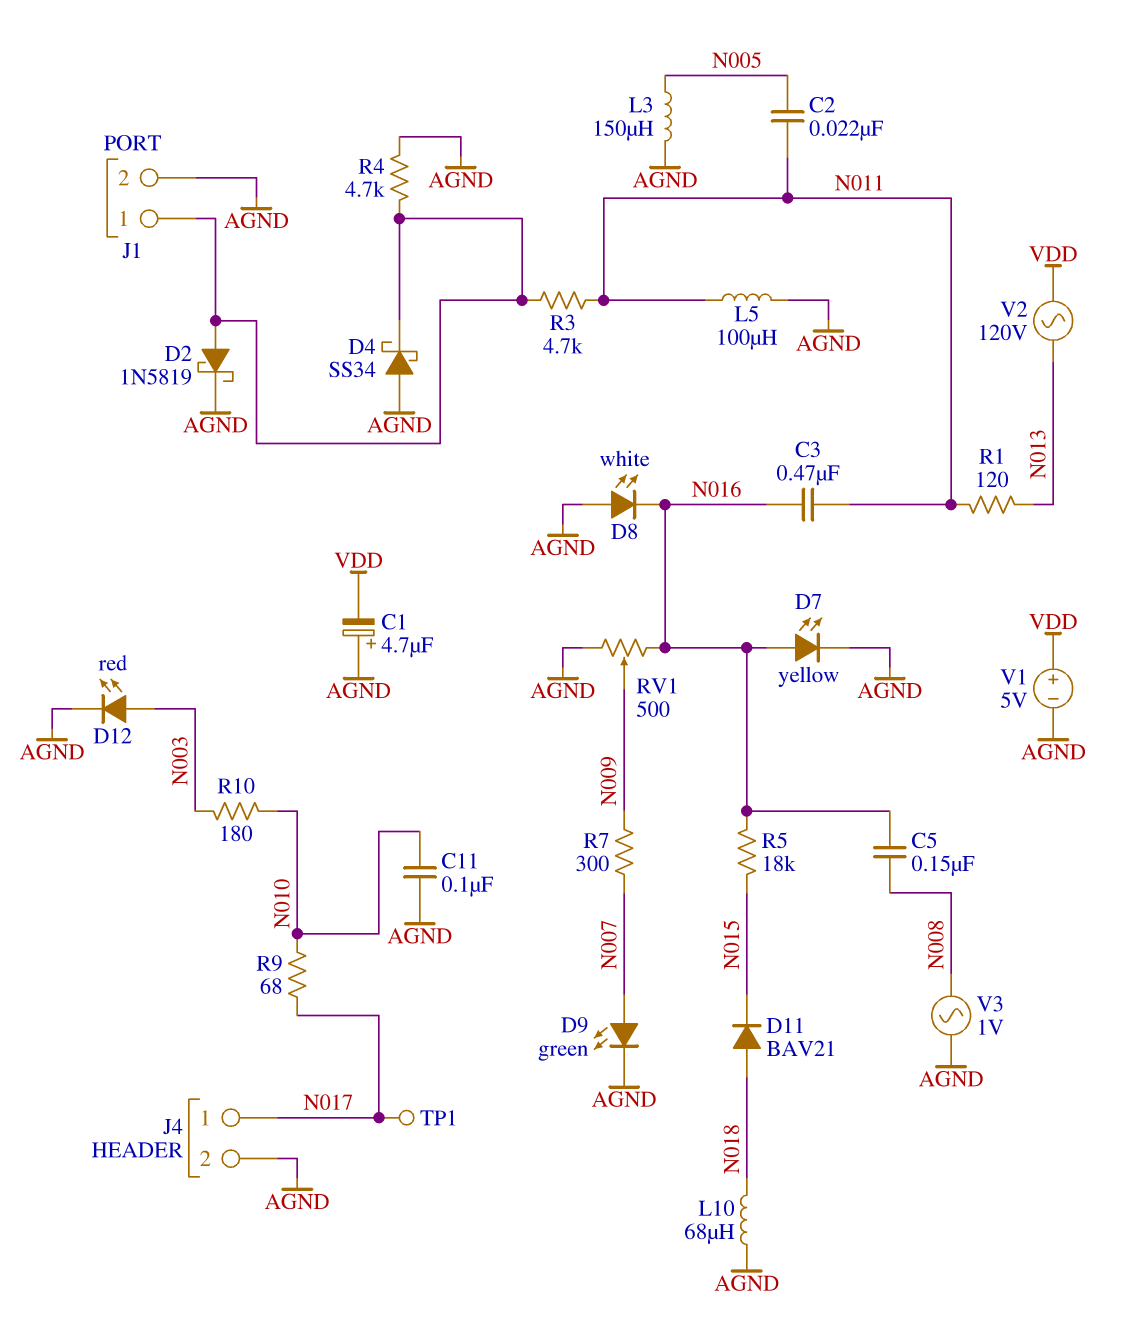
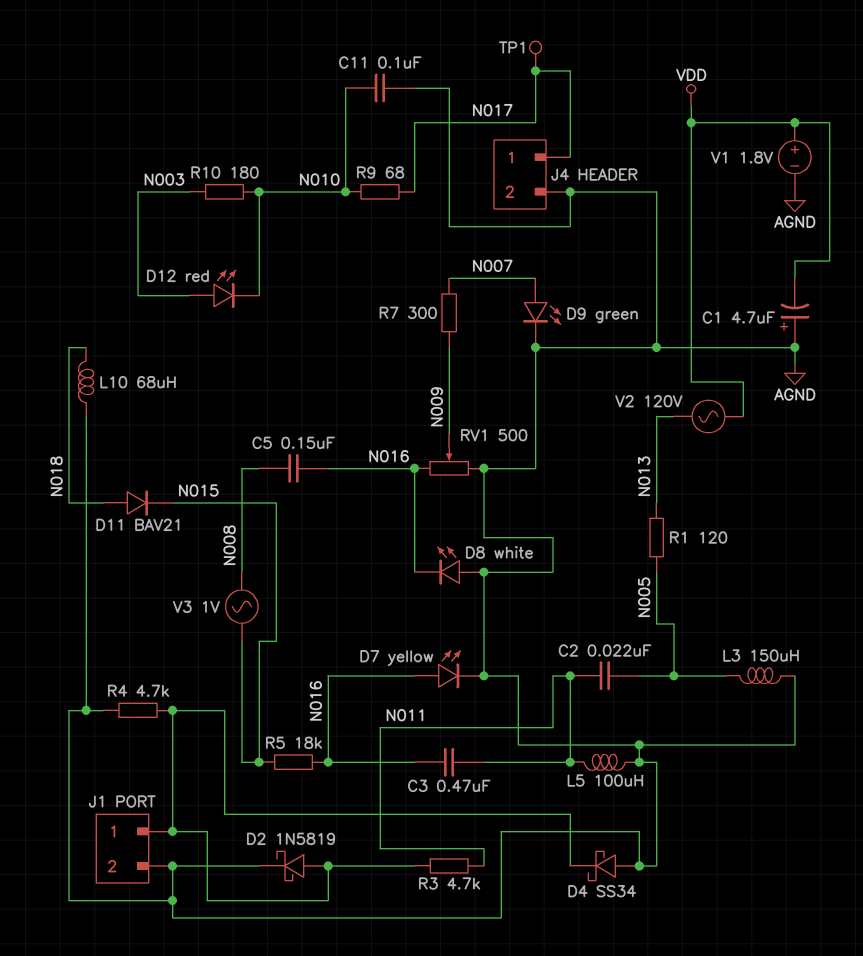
D12: LED red (A N003, K AGND) -> LED red (A N003, K N010)
R1: 120 (N011, N013) -> 120 (N005, N013)
V1: 5V (plus VDD, minus AGND) -> 1.8V (plus VDD, minus AGND)
V3: AC 1V (AGND, N008) -> AC 1V (N008, N015)

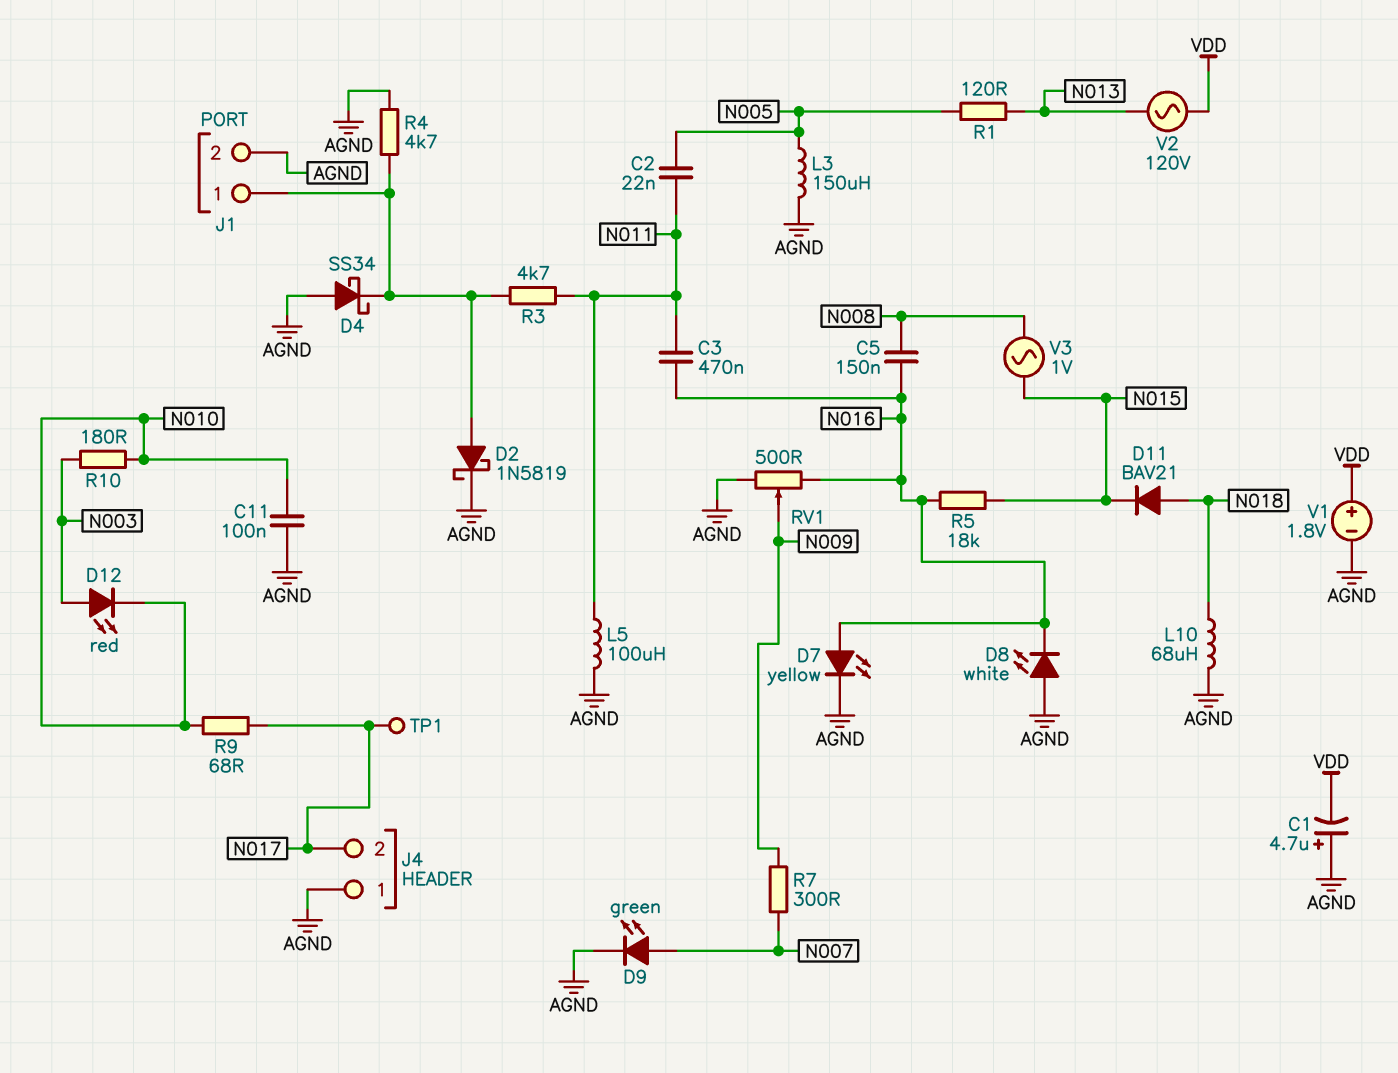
J4 pin 1: N017 -> AGND
J4 pin 2: AGND -> N017

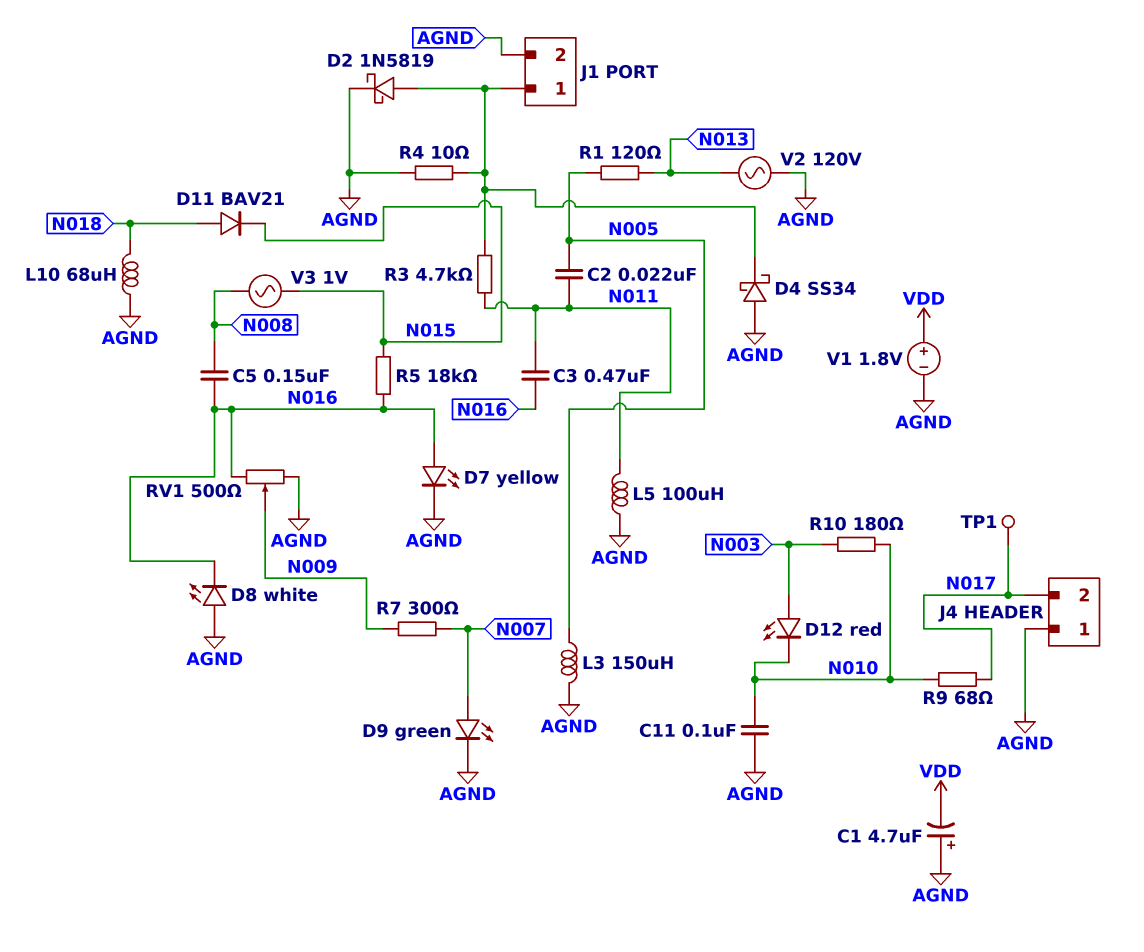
R4: 4.7k (AGND, J1/1) -> 10 (AGND, J1/1)
V2: AC 120V (N013, VDD) -> AC 120V (AGND, N013)

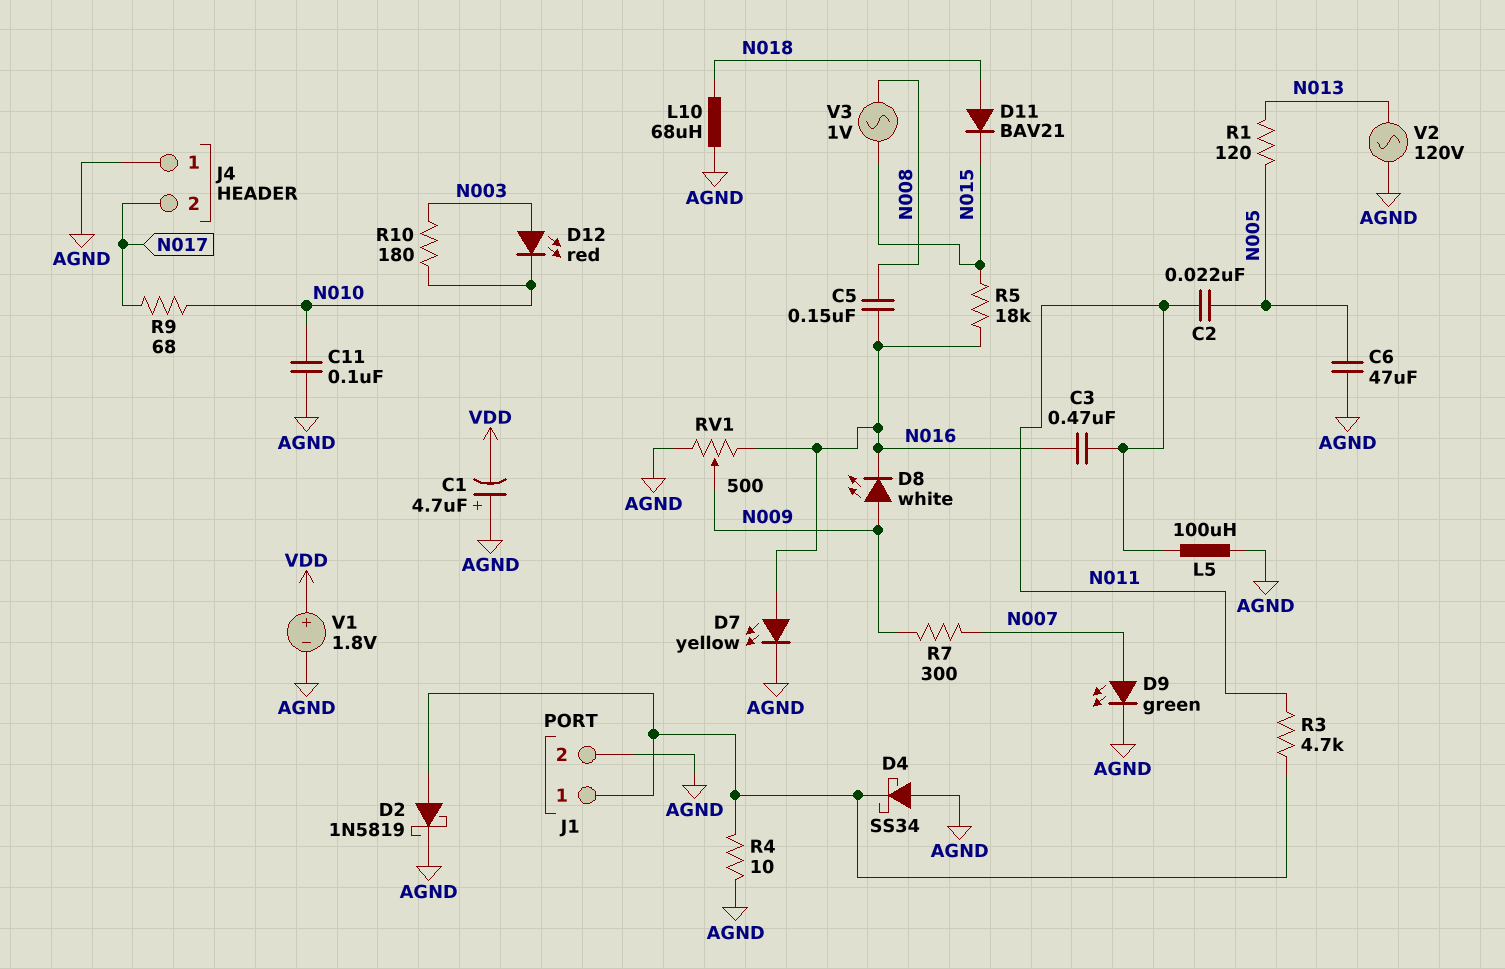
C6: none -> 47uF (AGND, N005)
D8: LED white (A AGND, K N016) -> LED white (A N009, K N016)
L3: 150uH (AGND, N005) -> none
TP1: test point (N017) -> none

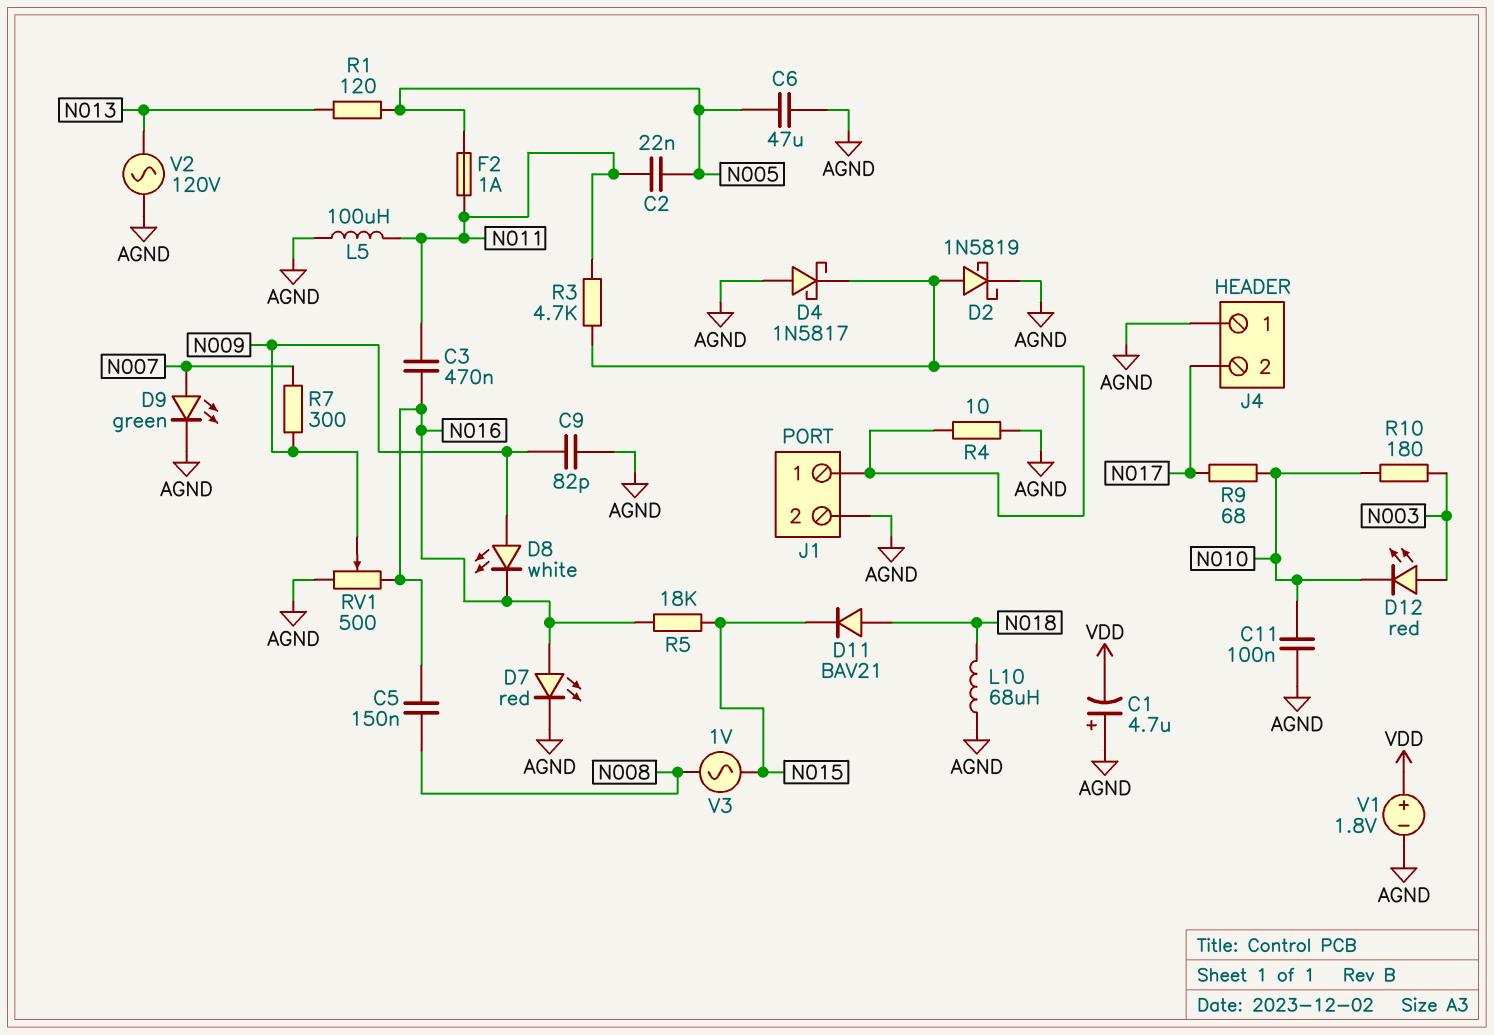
C9: none -> 82pF (AGND, N009)
D4: schottky SS34 (A AGND, K J1/1) -> schottky 1N5817 (A AGND, K J1/1)
D7: LED yellow (A N016, K AGND) -> LED red (A N016, K AGND)
F2: none -> 1A (N005, N011)

